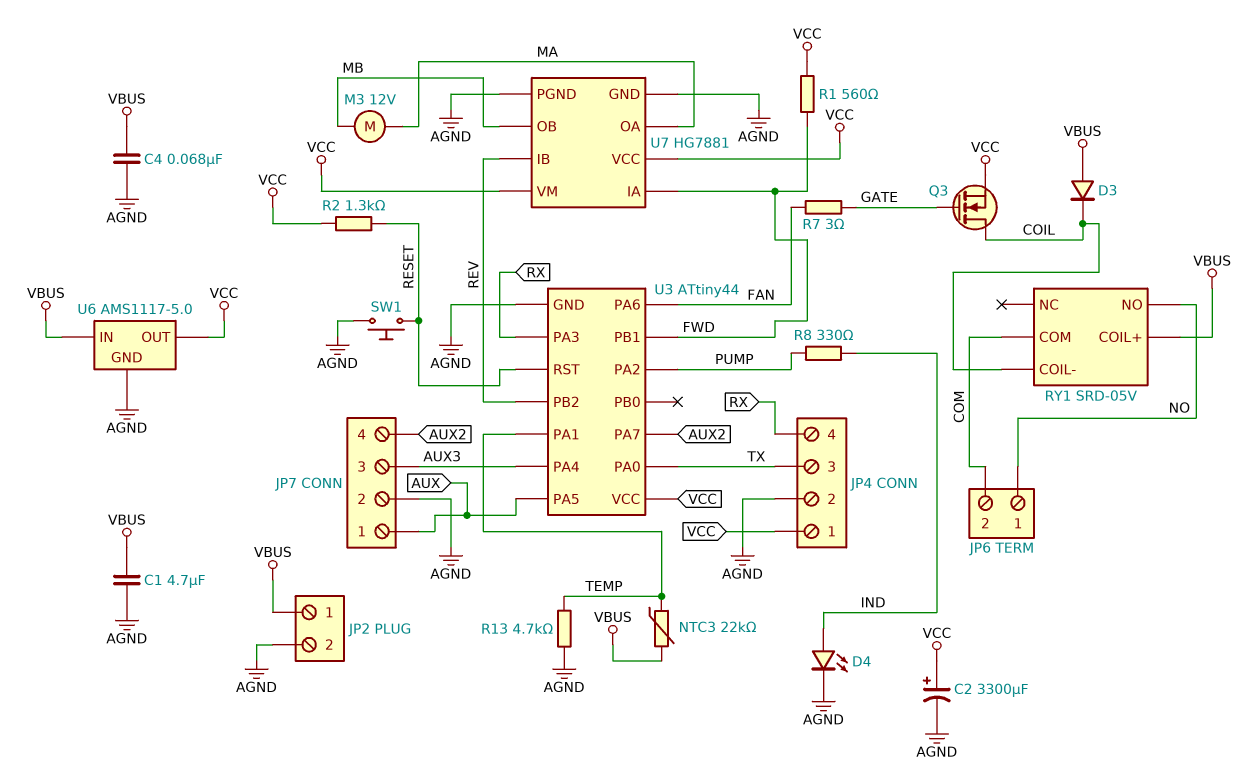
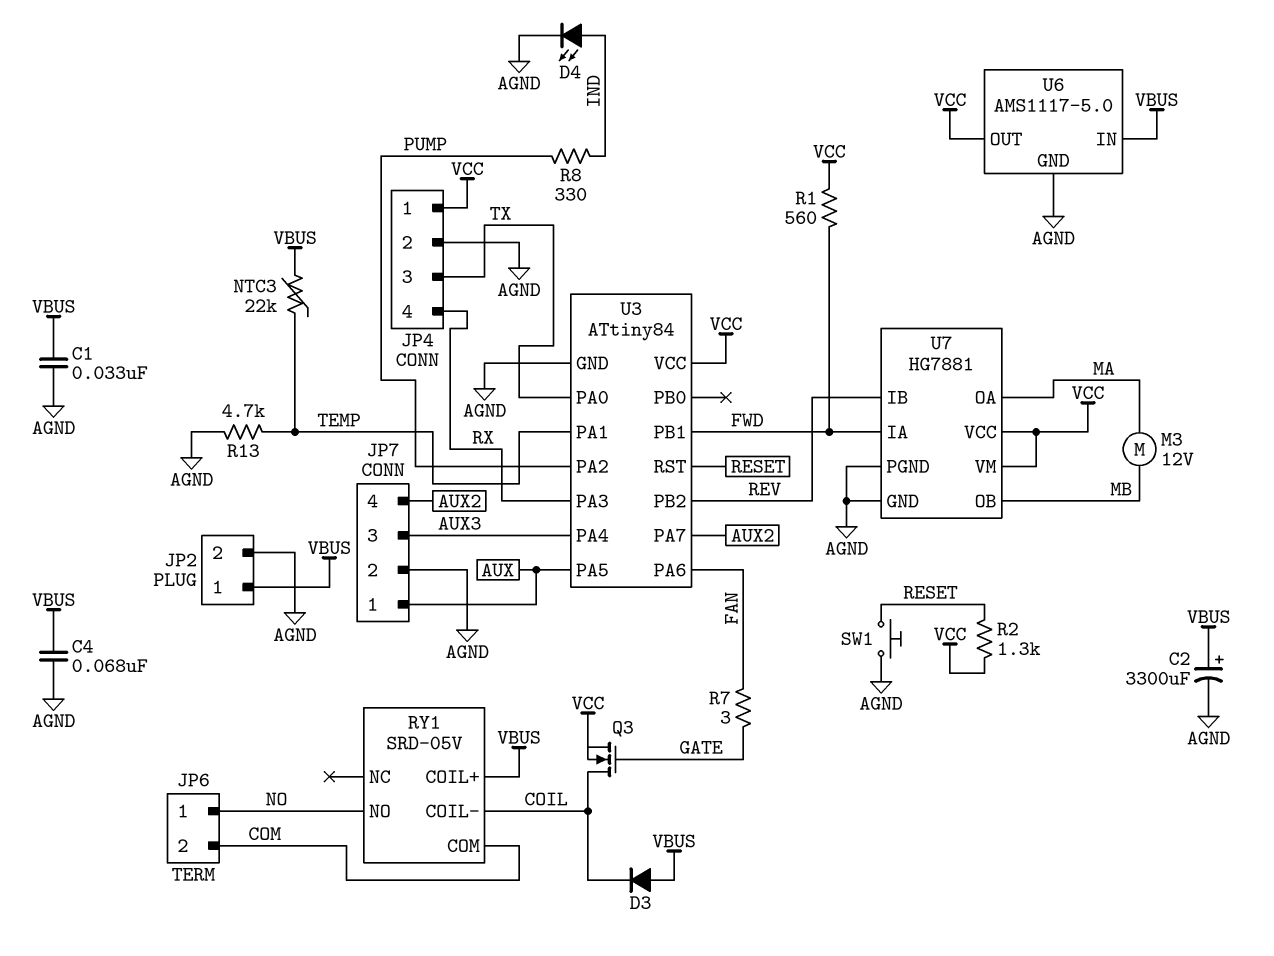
C1: 4.7uF (AGND, VBUS) -> 33nF (AGND, VBUS)
C2: 3300uF (plus VCC, minus AGND) -> 3300uF (plus VBUS, minus AGND)
U3: ATtiny44 -> ATtiny84

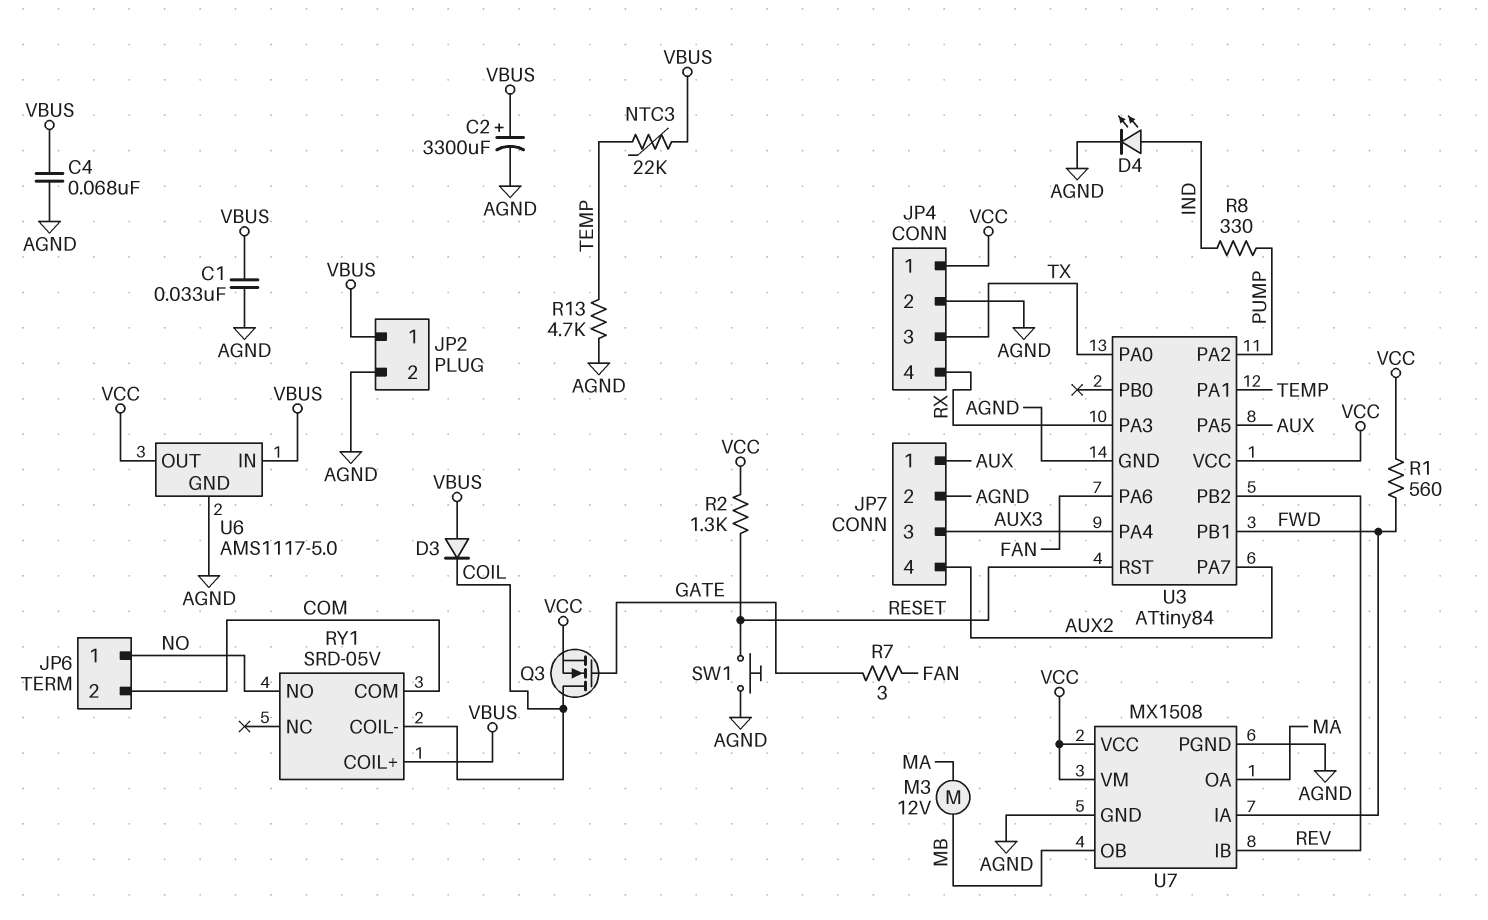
U7: HG7881 -> MX1508

